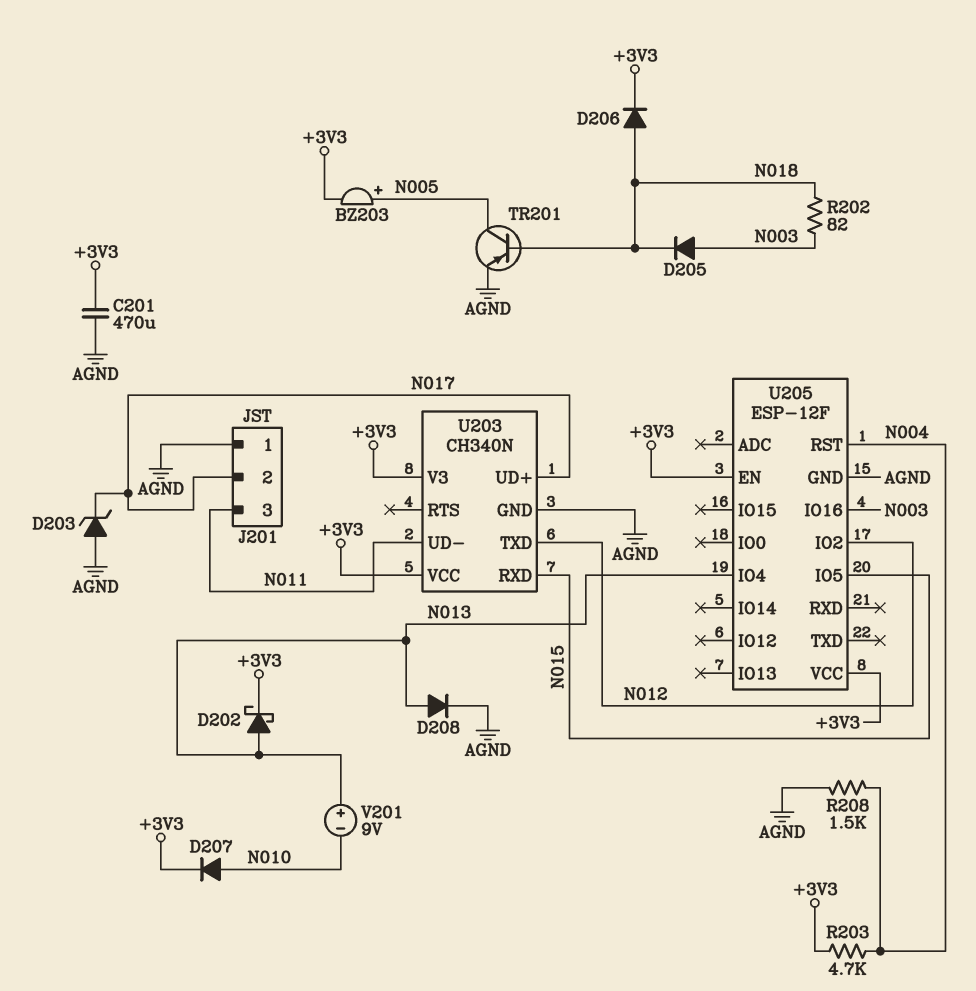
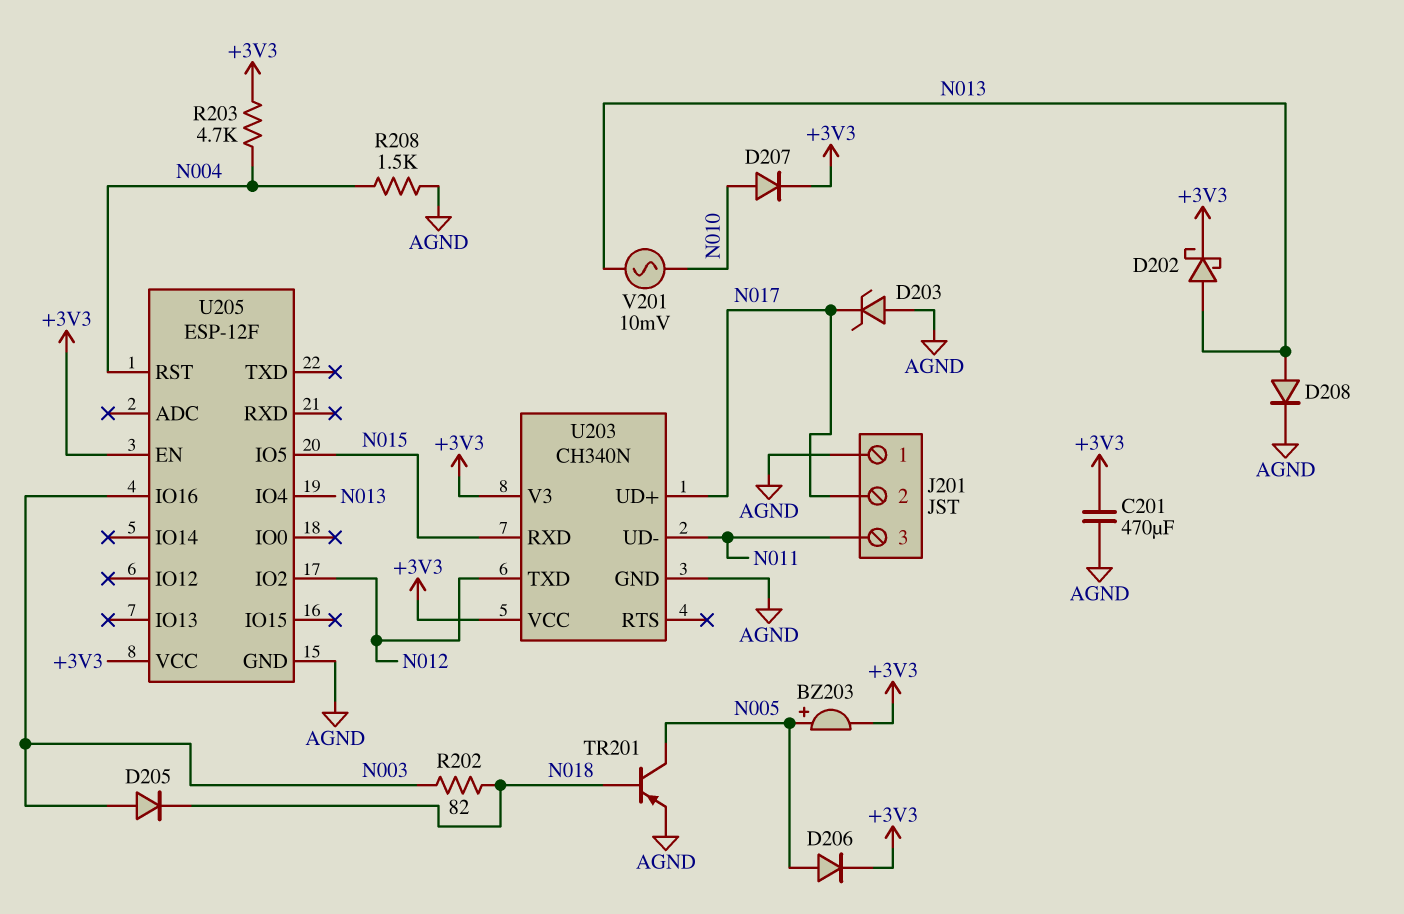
D206: diode (A N018, K +3V3) -> diode (A N005, K +3V3)
V201: 9V (plus N013, minus N010) -> AC 10mV (N010, N013)

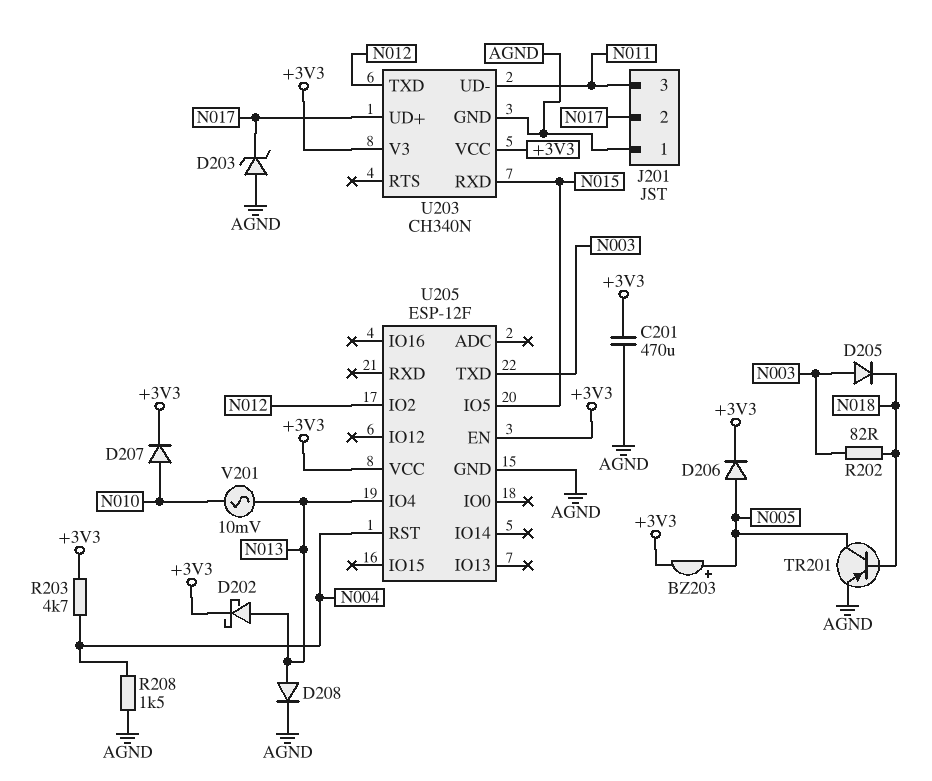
U205 pin IO16: N003 -> none
U205 pin TXD: none -> N003

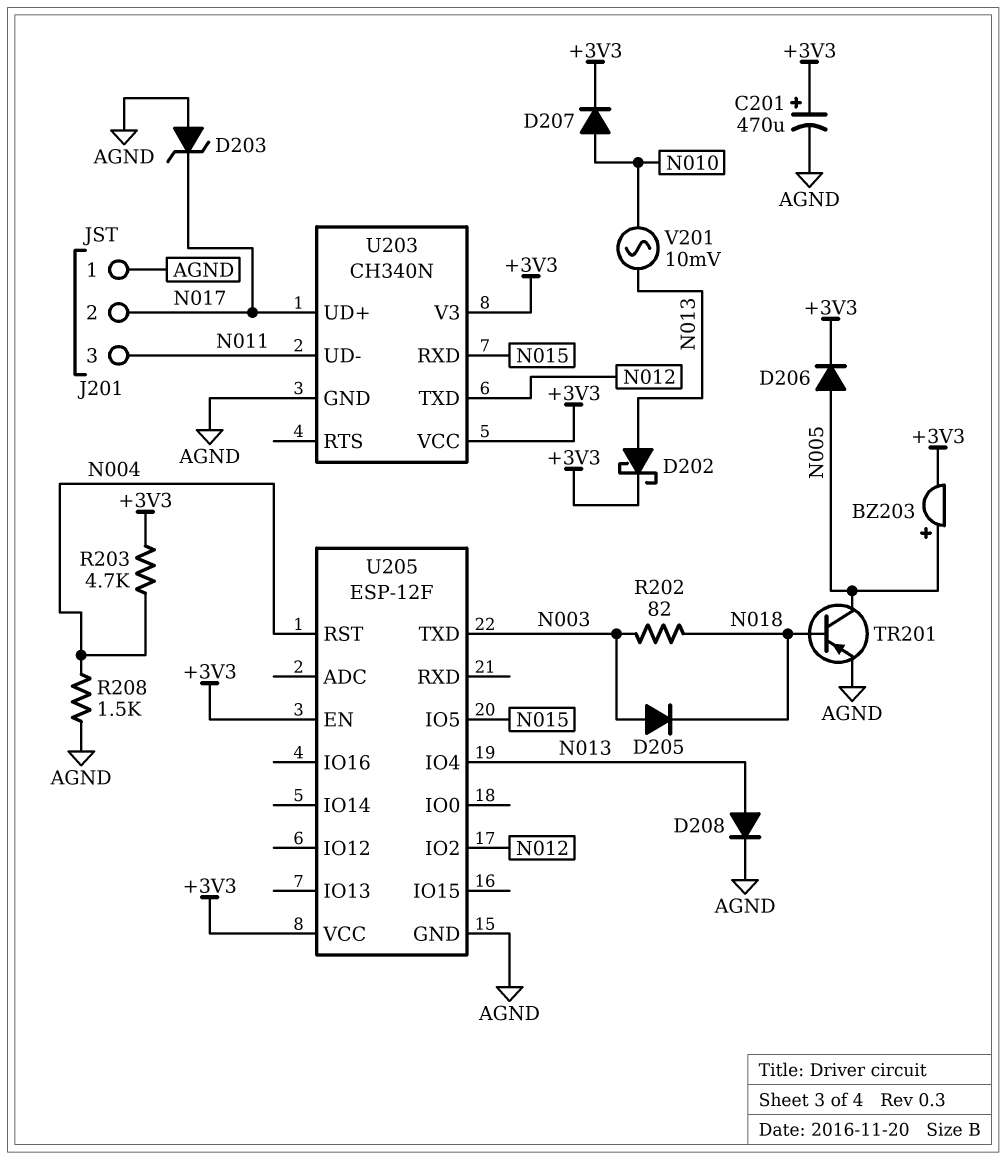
C201: 470uF (+3V3, AGND) -> 470uF (plus +3V3, minus AGND)

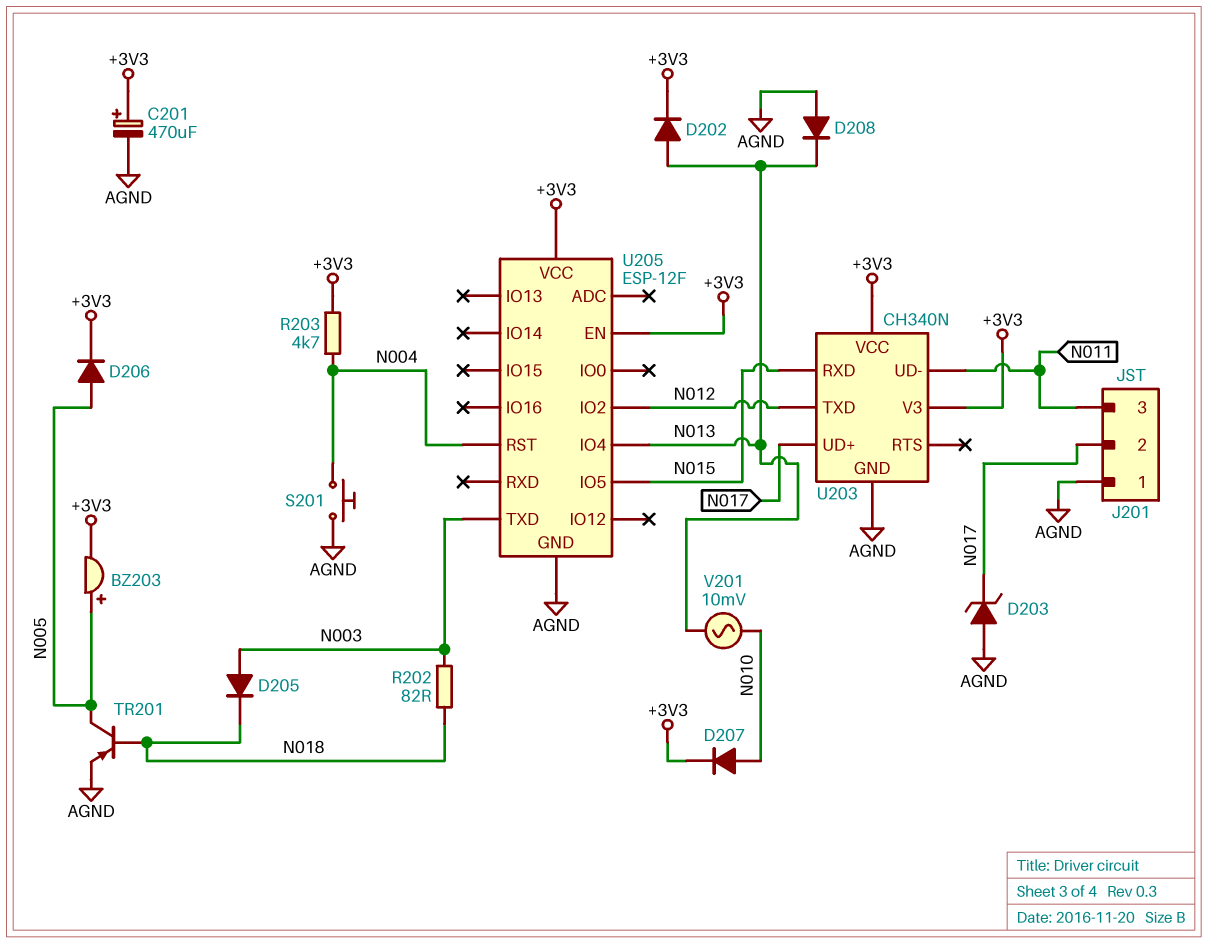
D202: schottky (A N013, K +3V3) -> diode (A N013, K +3V3)
D208: diode (A N013, K AGND) -> diode (A AGND, K N013)
R208: 1.5k (AGND, N004) -> none
S201: none -> button (AGND, N004)

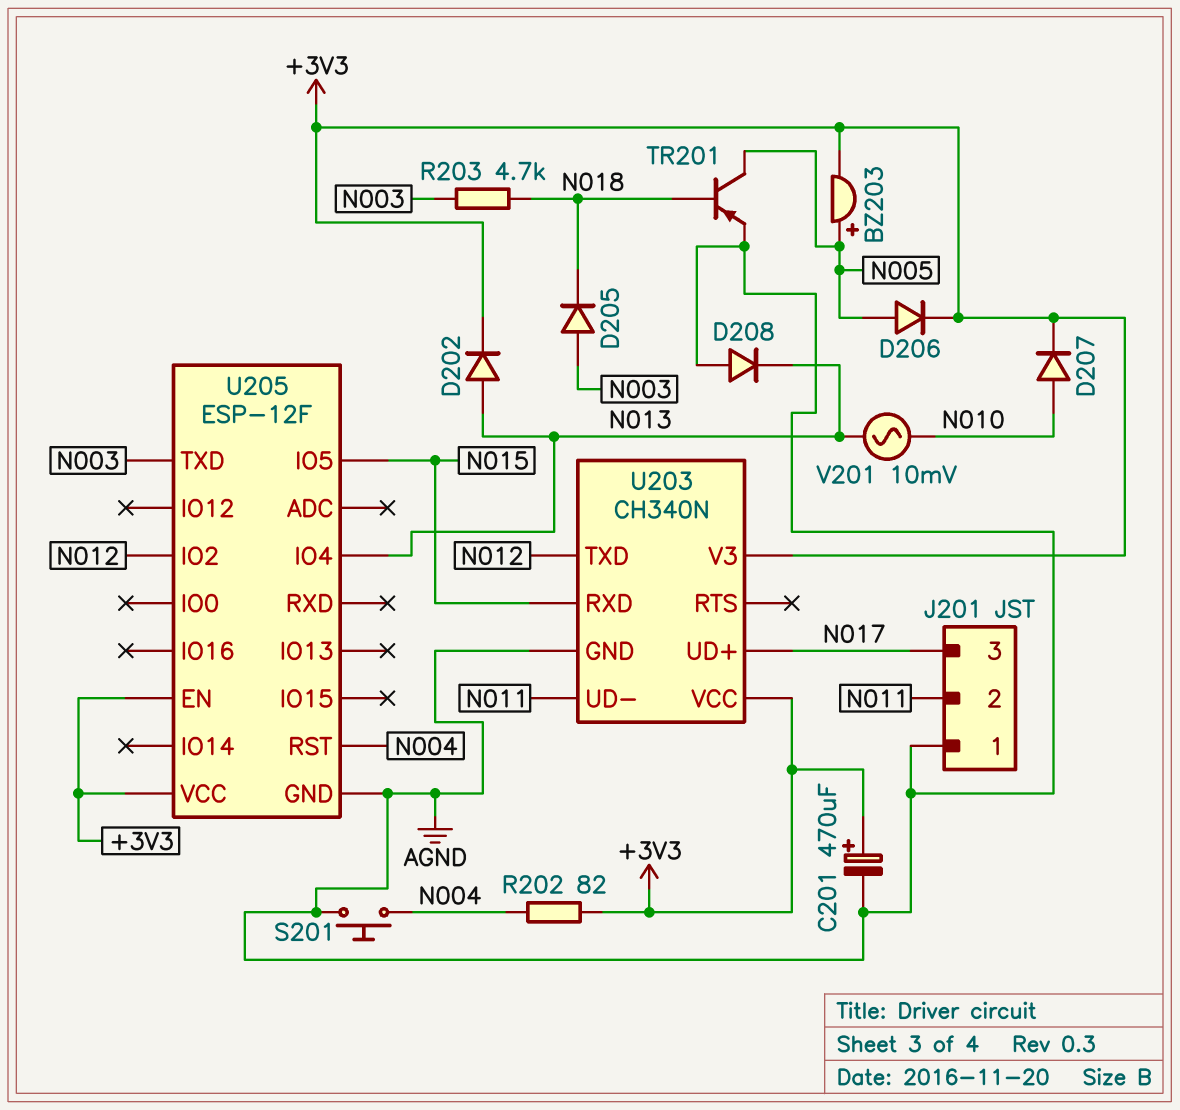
D203: zener (A AGND, K N017) -> none
J201 pin 2: N017 -> N011
J201 pin 3: N011 -> N017
R202: 82 (N003, N018) -> 82 (+3V3, N004)
R203: 4.7k (+3V3, N004) -> 4.7k (N003, N018)

